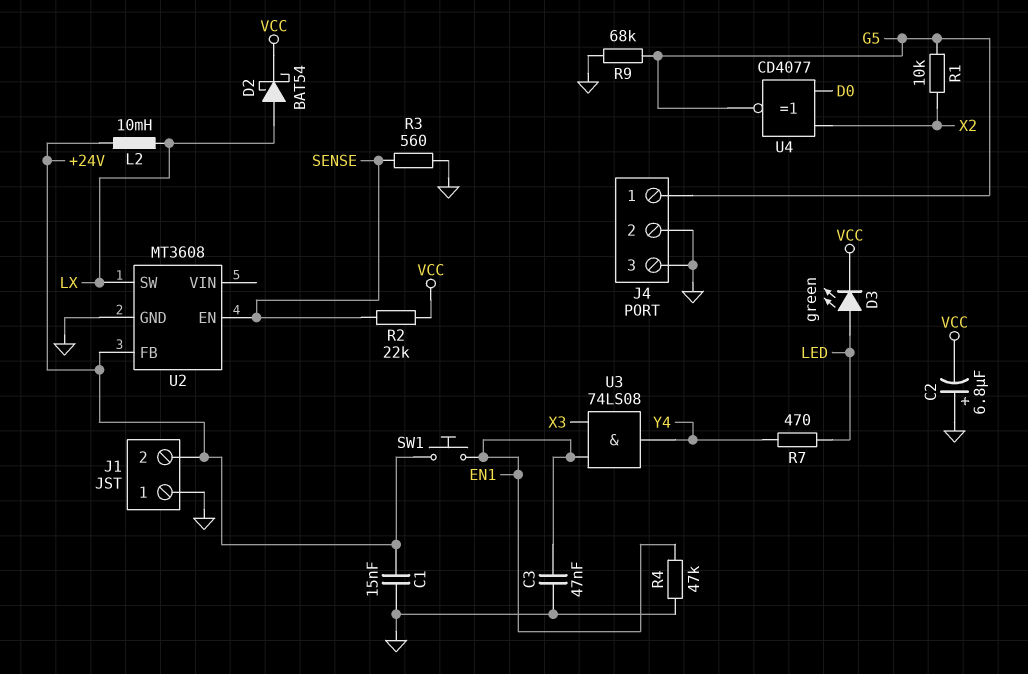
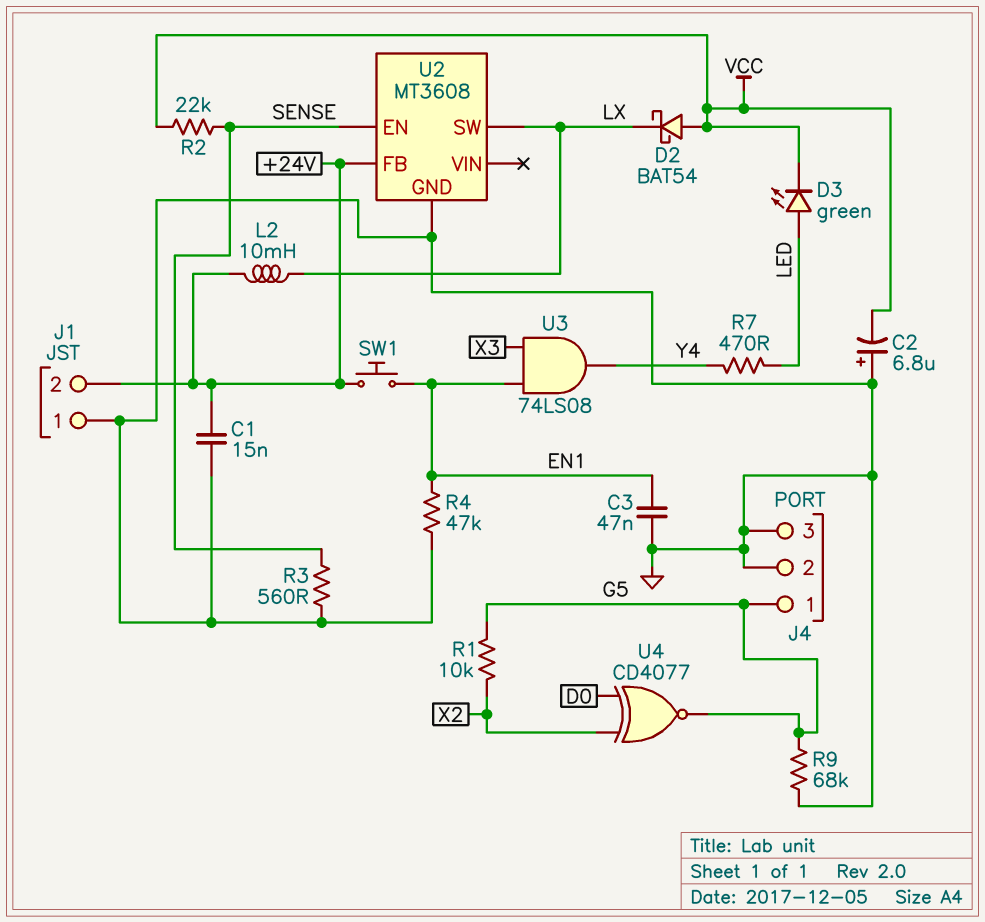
D2: schottky BAT54 (A LX, K VCC) -> schottky BAT54 (A VCC, K LX)

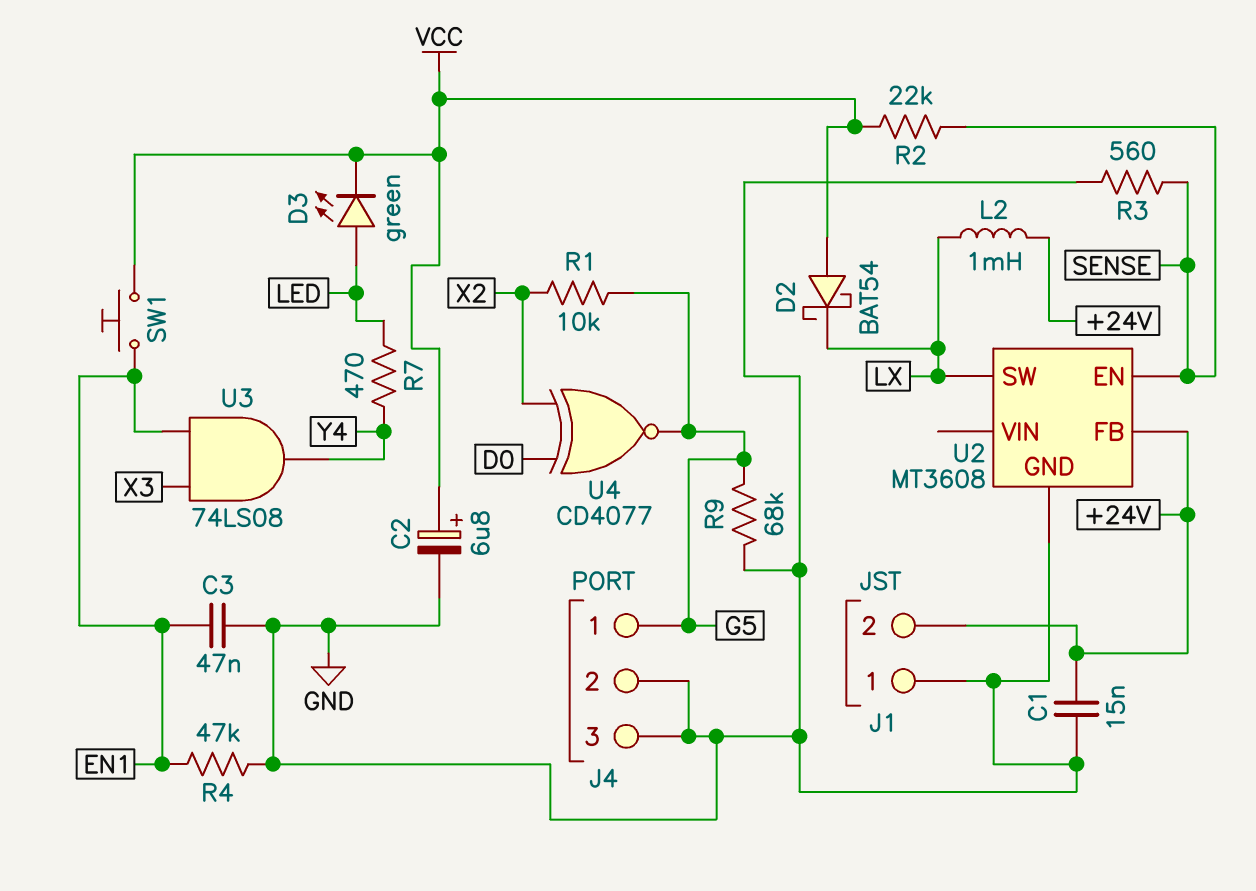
C2: 6.8uF (plus GND, minus VCC) -> 6.8uF (plus VCC, minus GND)
L2: 10mH (+24V, LX) -> 1mH (+24V, LX)
SW1: button (+24V, EN1) -> button (EN1, VCC)

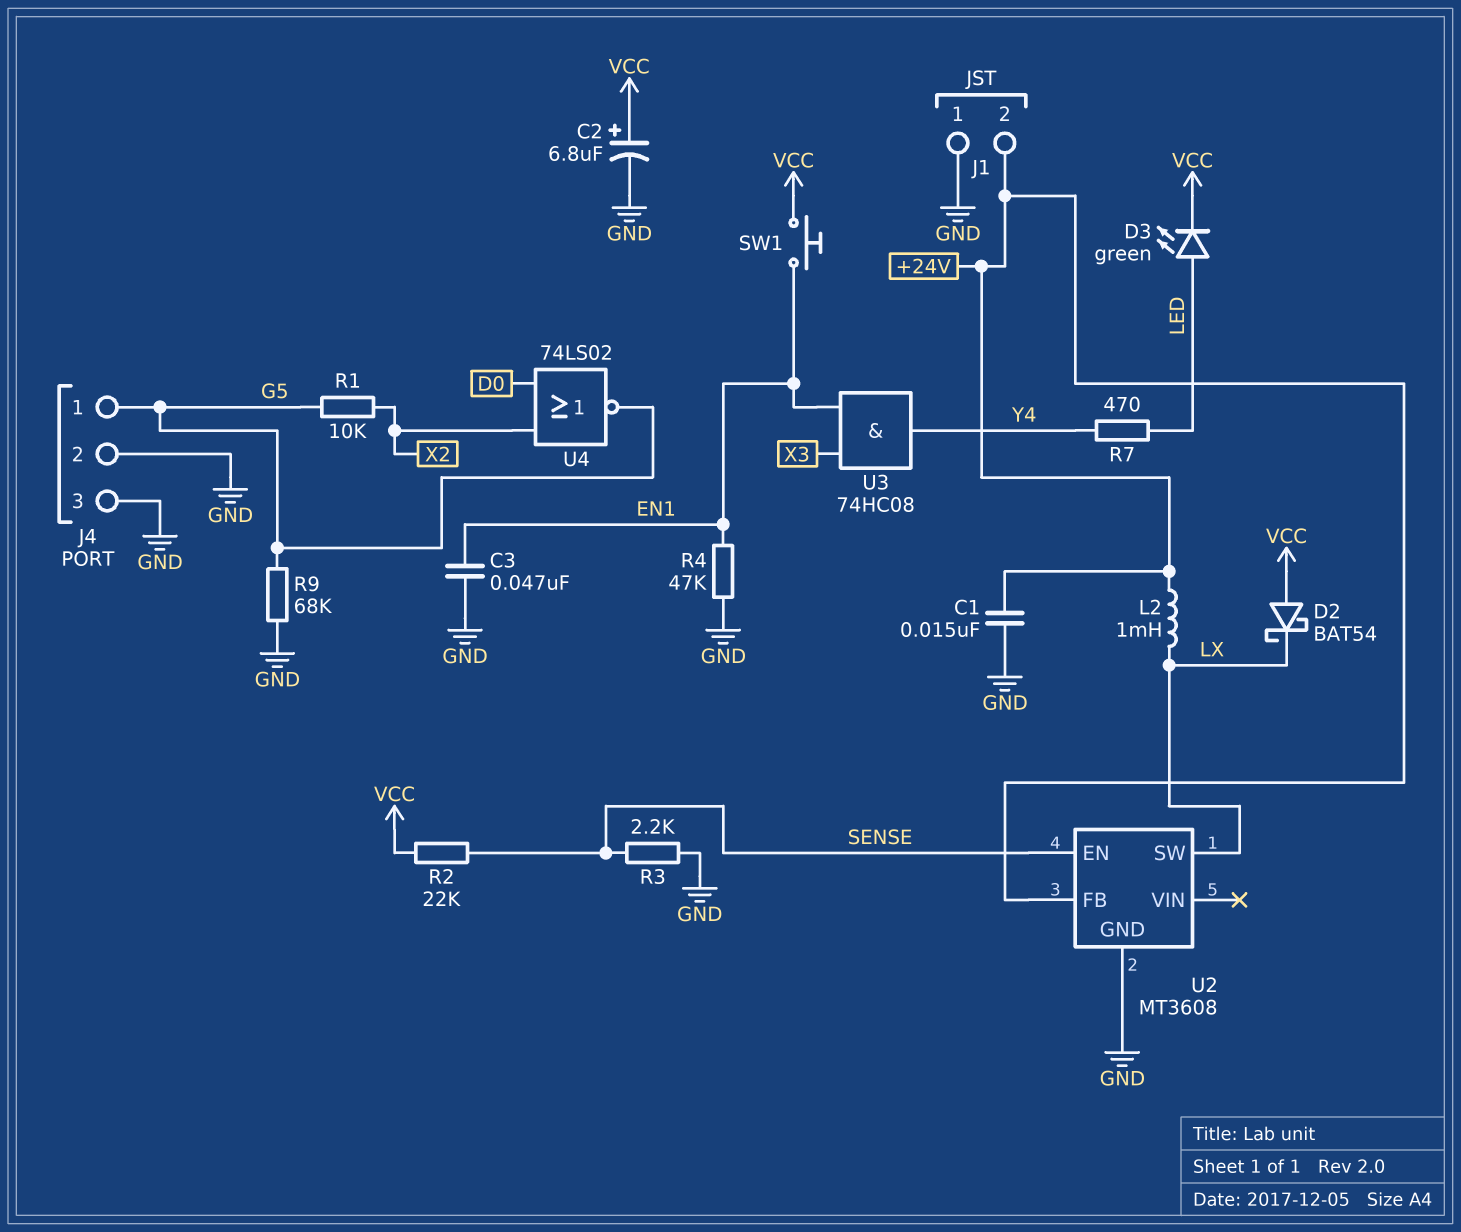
R3: 560 (GND, SENSE) -> 2.2k (GND, SENSE)
U3: AND 74LS08 (in EN1, in X3, out Y4) -> AND 74HC08 (in EN1, in X3, out Y4)
U4: XNOR CD4077 (in D0, in X2, out G5) -> NOR 74LS02 (in D0, in X2, out G5)

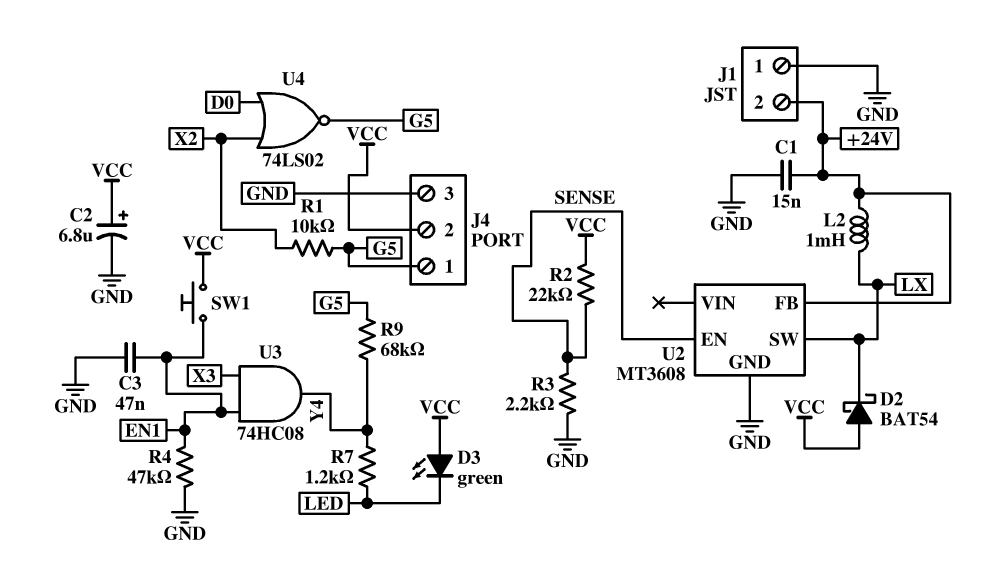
D3: LED green (A LED, K VCC) -> LED green (A VCC, K LED)
J4 pin 2: GND -> VCC
R7: 470 (LED, Y4) -> 1.2k (LED, Y4)
R9: 68k (G5, GND) -> 68k (G5, Y4)

